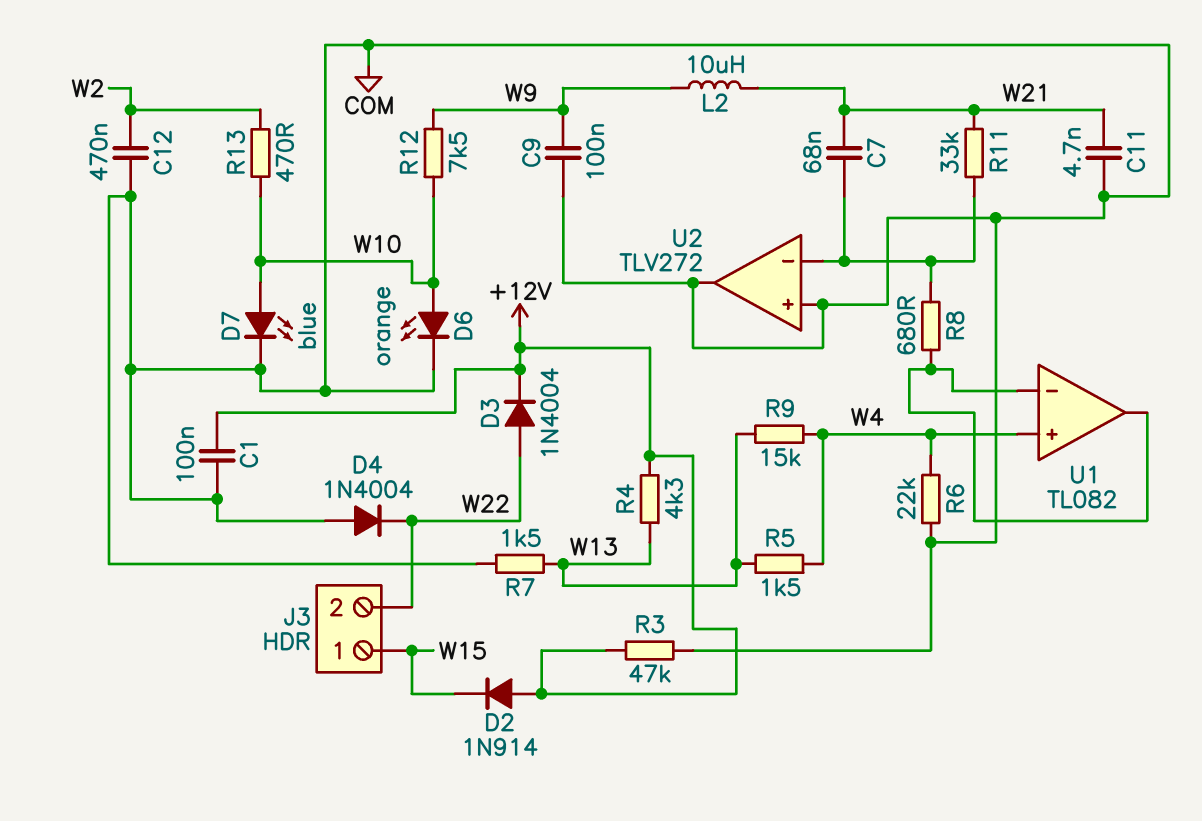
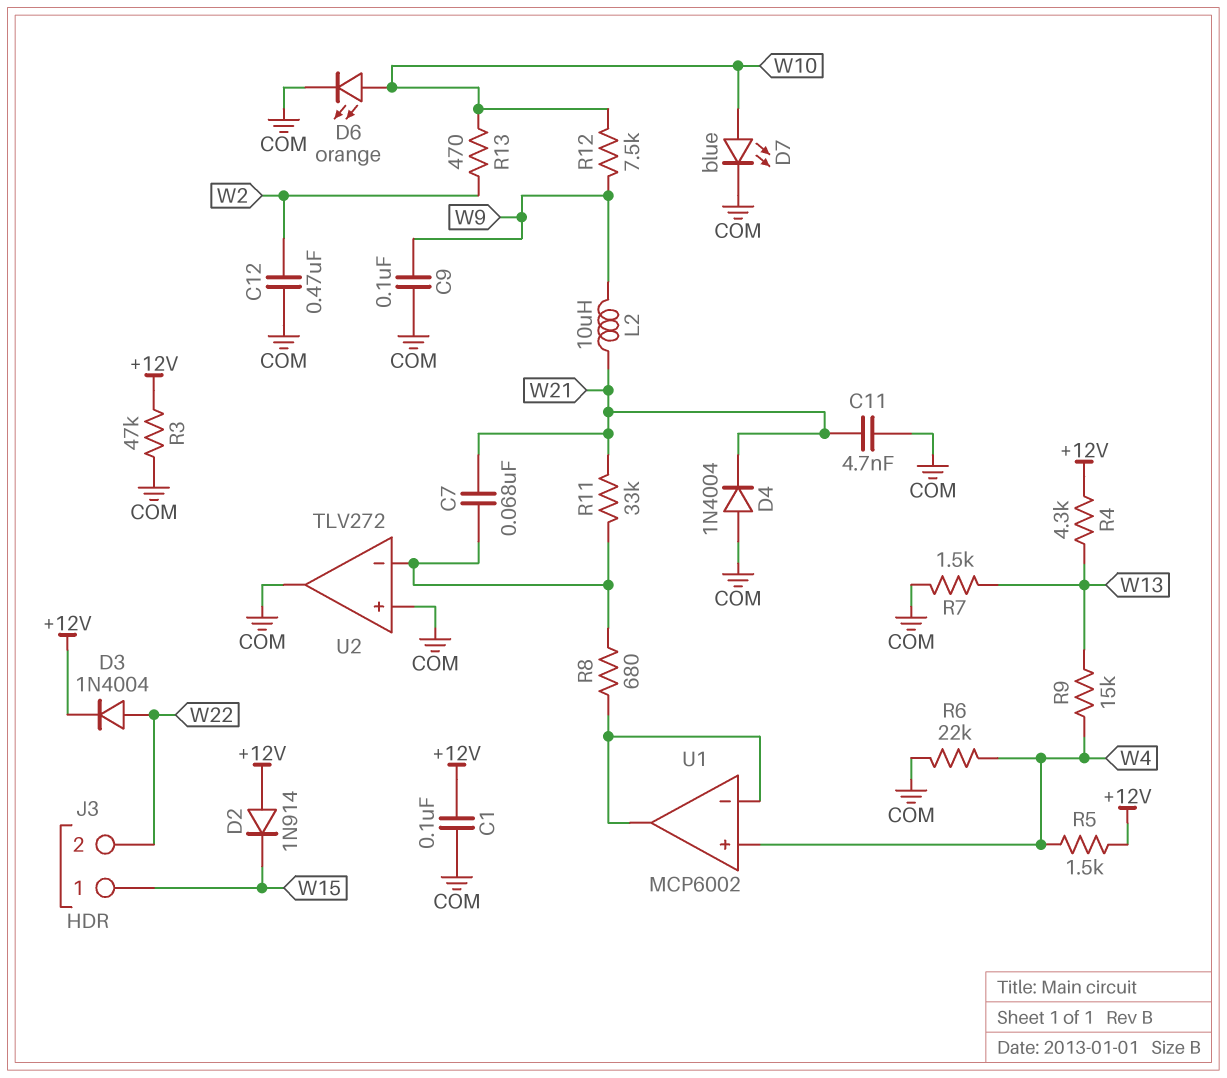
D4: diode 1N4004 (A COM, K W22) -> diode 1N4004 (A COM, K W21)
R5: 1.5k (W4, W13) -> 1.5k (+12V, W4)
U1: TL082 -> MCP6002

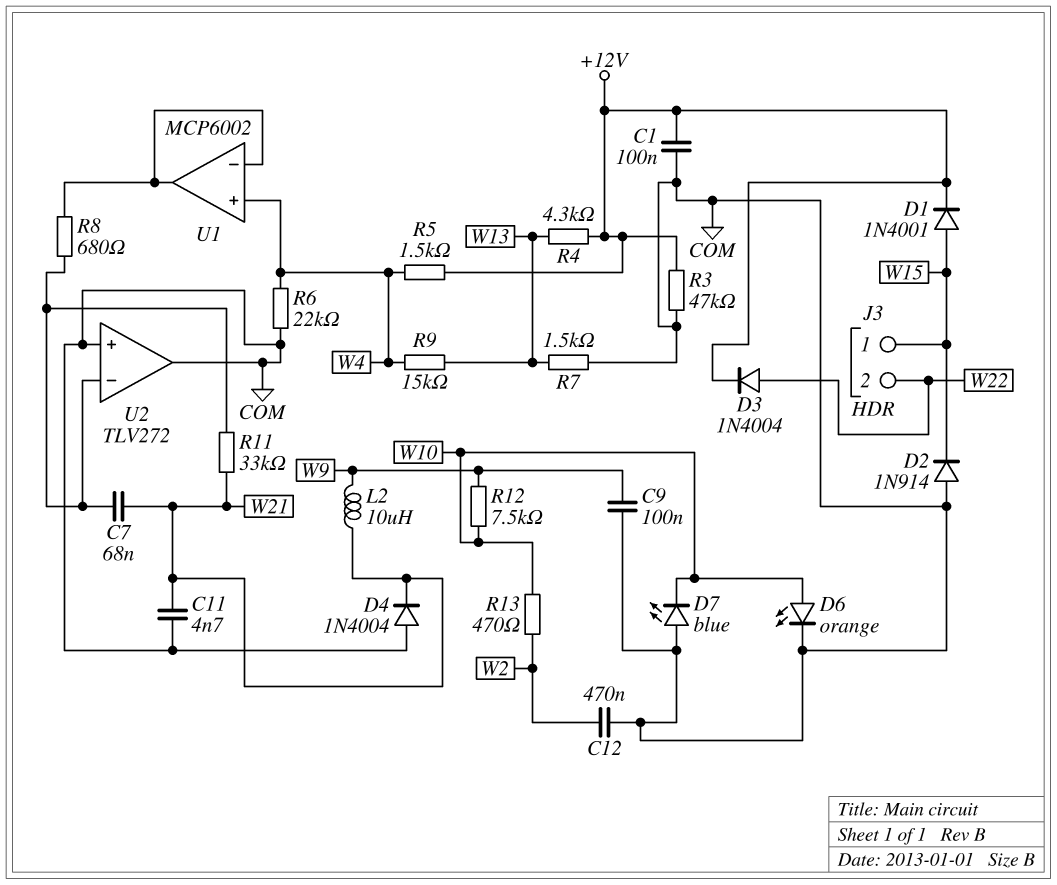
D1: none -> diode 1N4001 (A W15, K +12V)
D2: diode 1N914 (A +12V, K W15) -> diode 1N914 (A COM, K W15)
D7: LED blue (A W10, K COM) -> LED blue (A COM, K W10)

